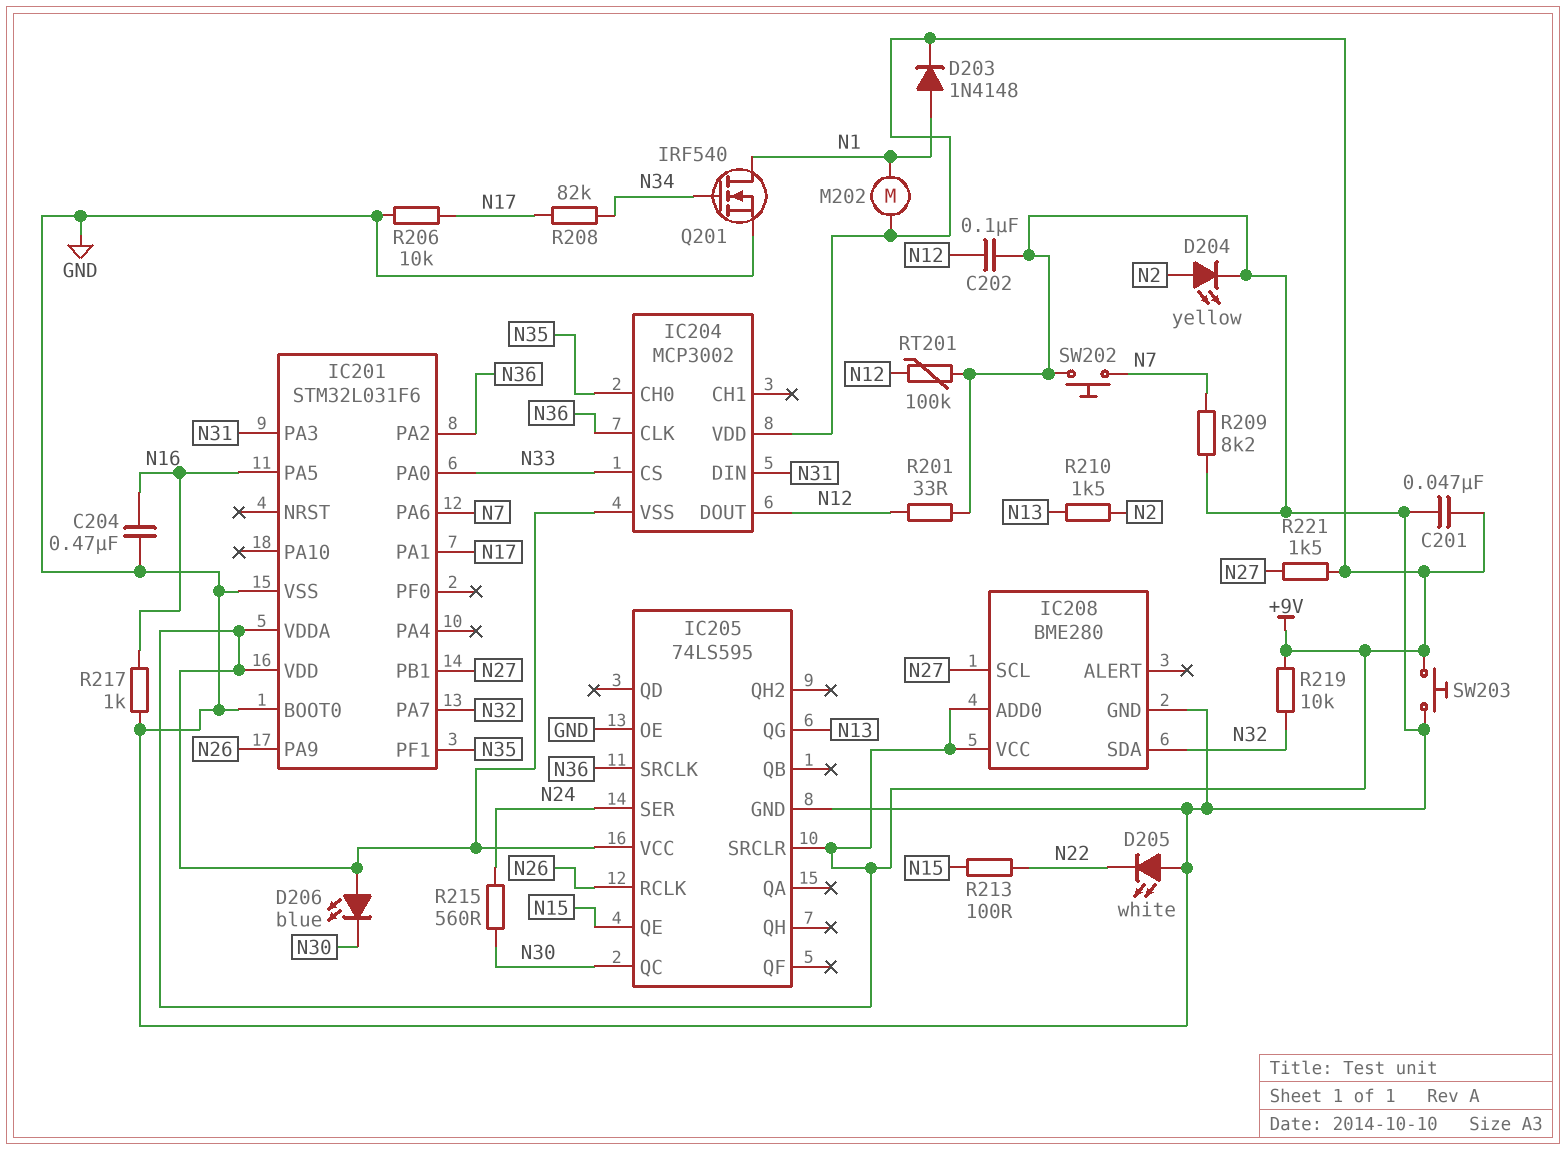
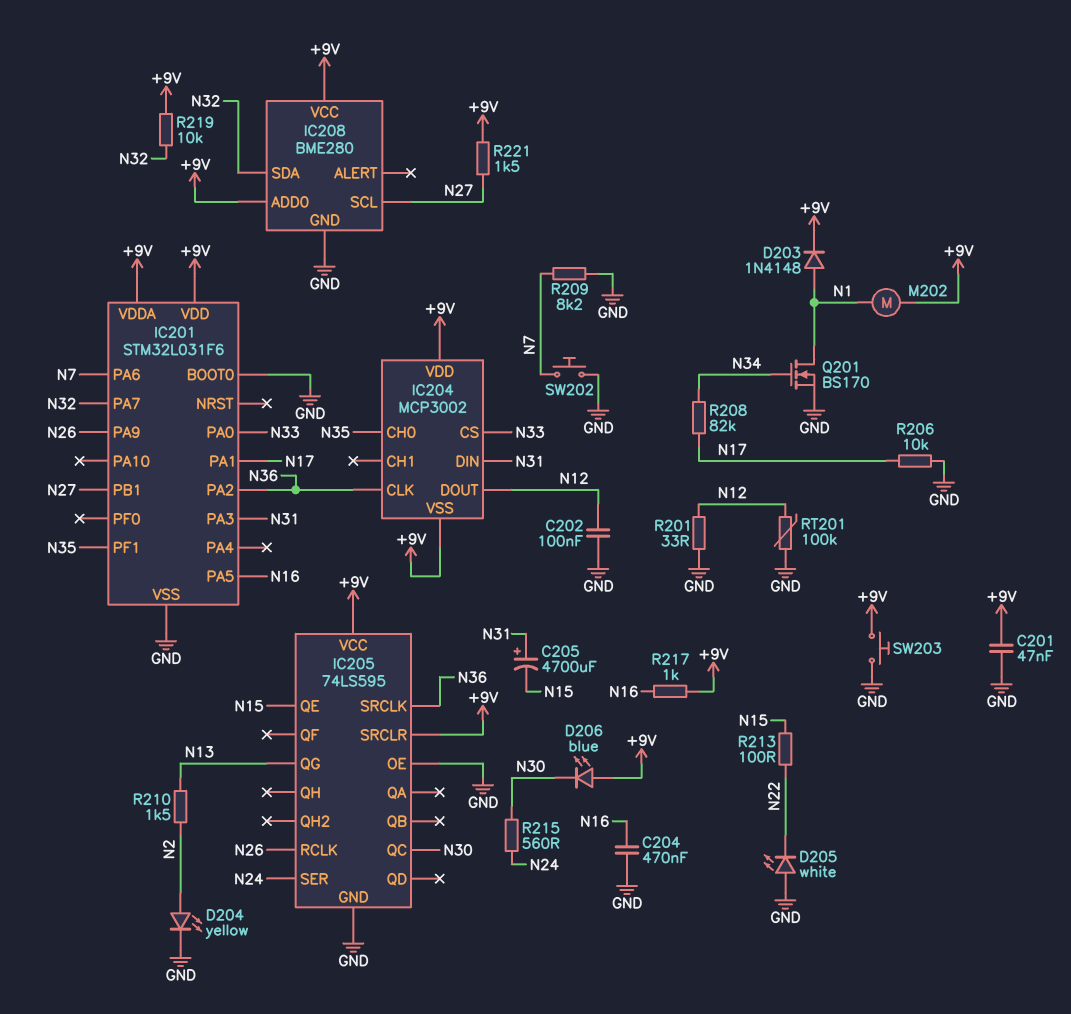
C205: none -> 4700uF (plus N31, minus N15)
Q201: NMOS IRF540 (G N34, D N1, S GND) -> NMOS BS170 (G N34, D N1, S GND)
R217: 1k (GND, N16) -> 1k (+9V, N16)

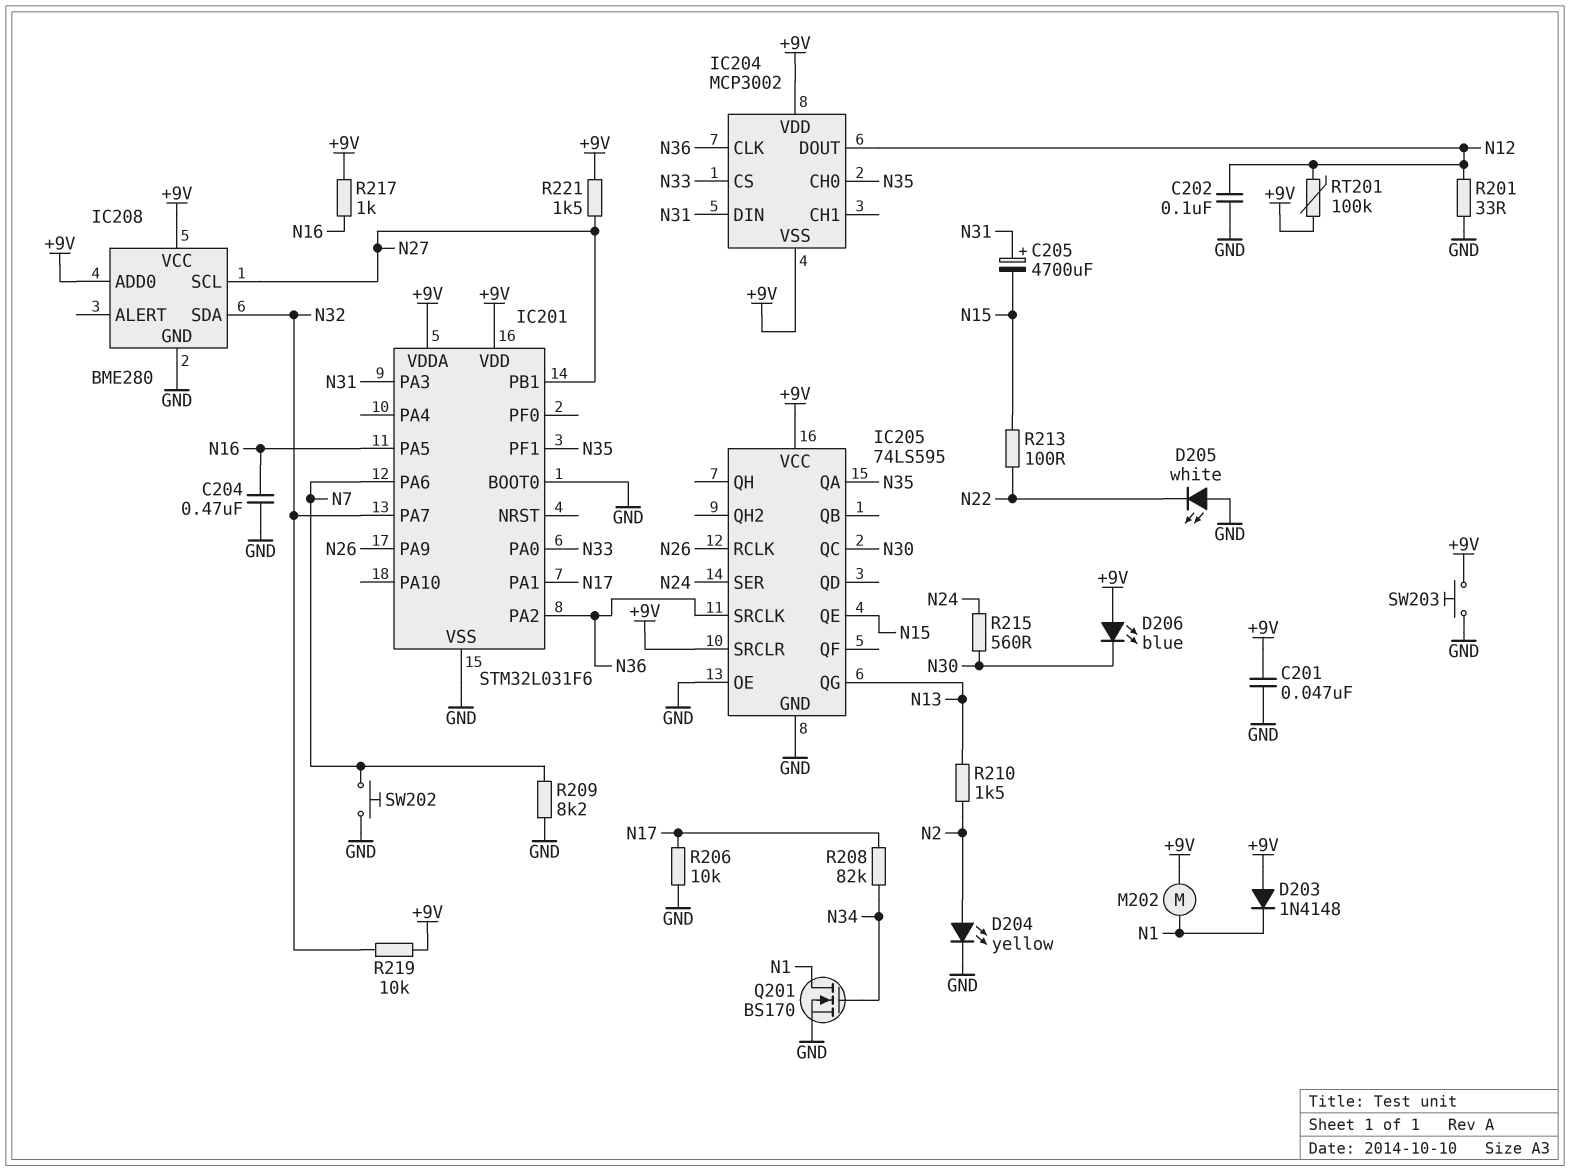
D203: diode 1N4148 (A N1, K +9V) -> diode 1N4148 (A +9V, K N1)
IC205 pin QA: none -> N35
RT201: 100k (GND, N12) -> 100k (+9V, N12)

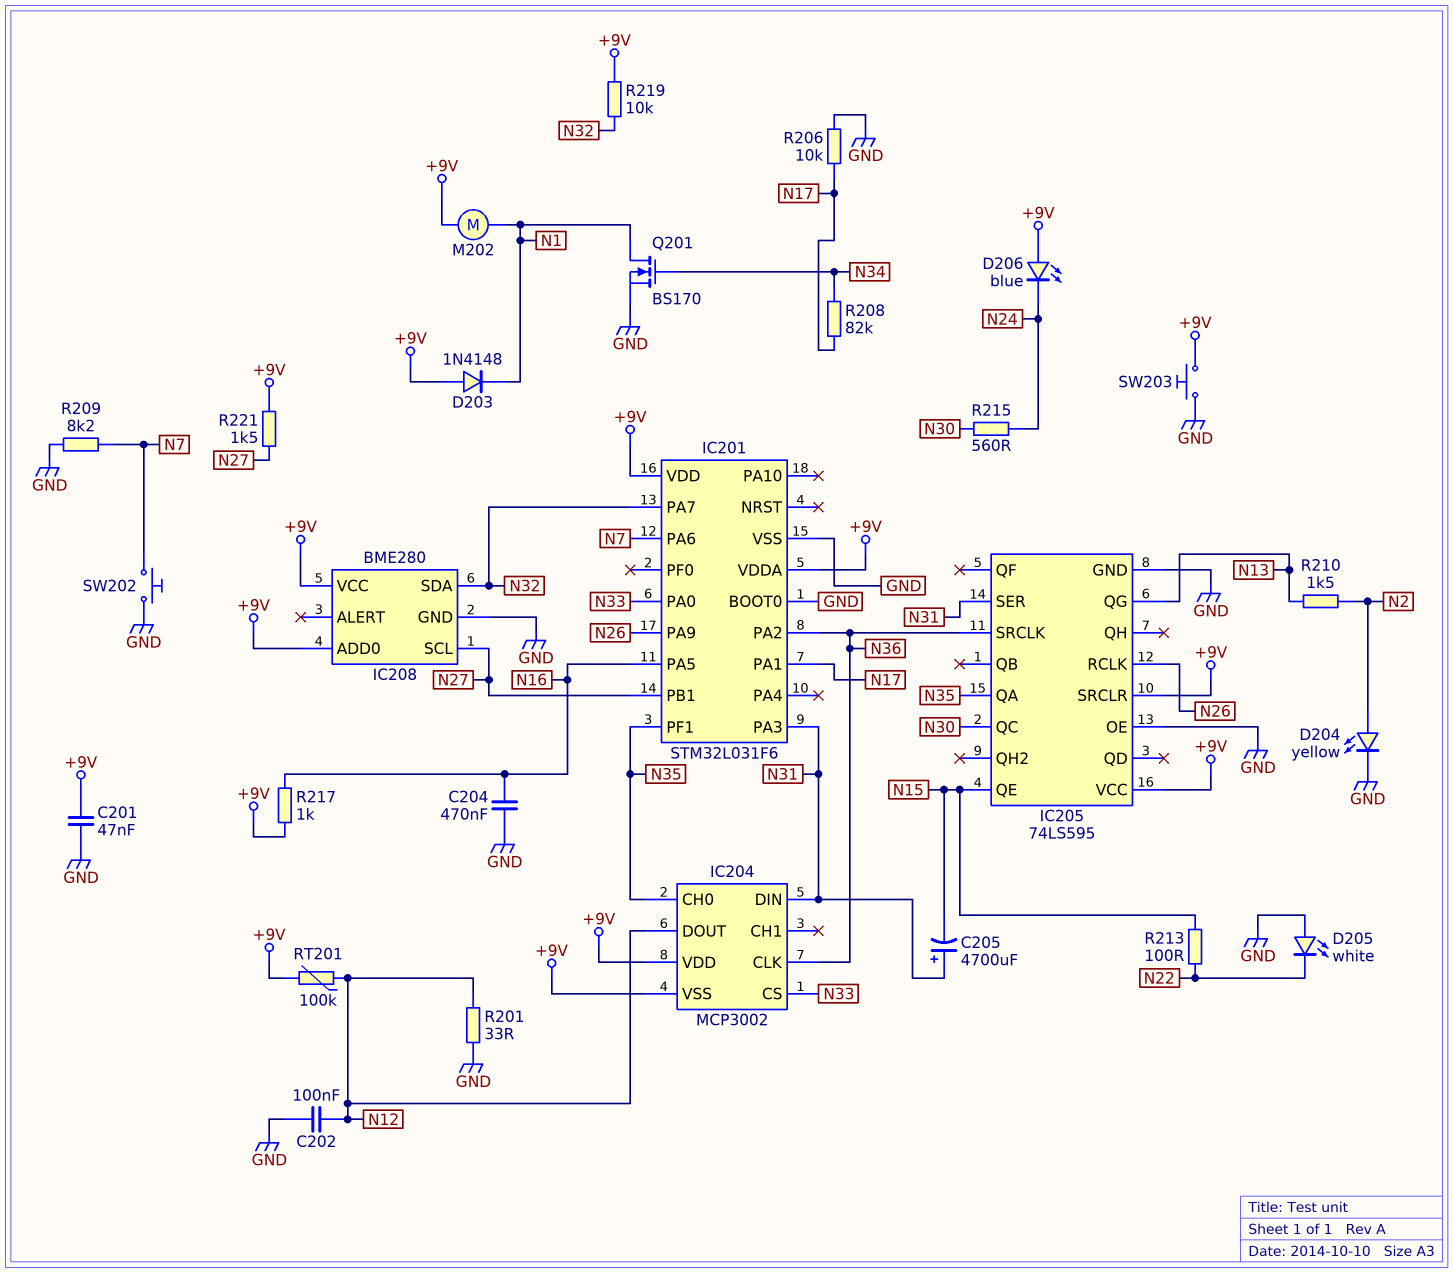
D206: LED blue (A +9V, K N30) -> LED blue (A +9V, K N24)
IC205 pin SER: N24 -> N31

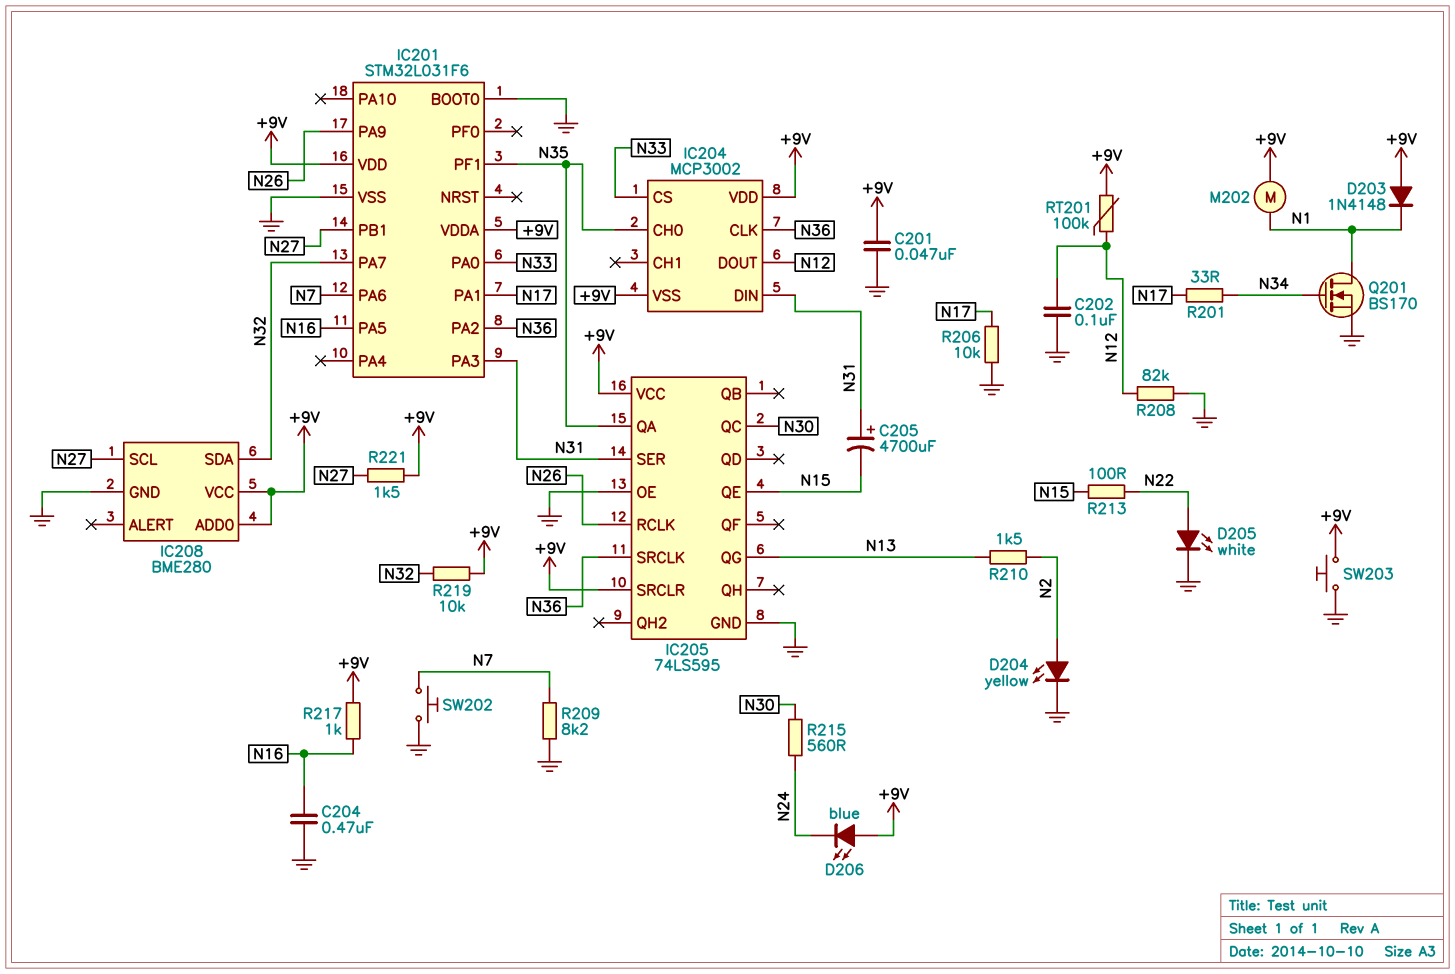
D205: LED white (A GND, K N22) -> LED white (A N22, K GND)
R201: 33 (GND, N12) -> 33 (N17, N34)
R208: 82k (N17, N34) -> 82k (GND, N12)

